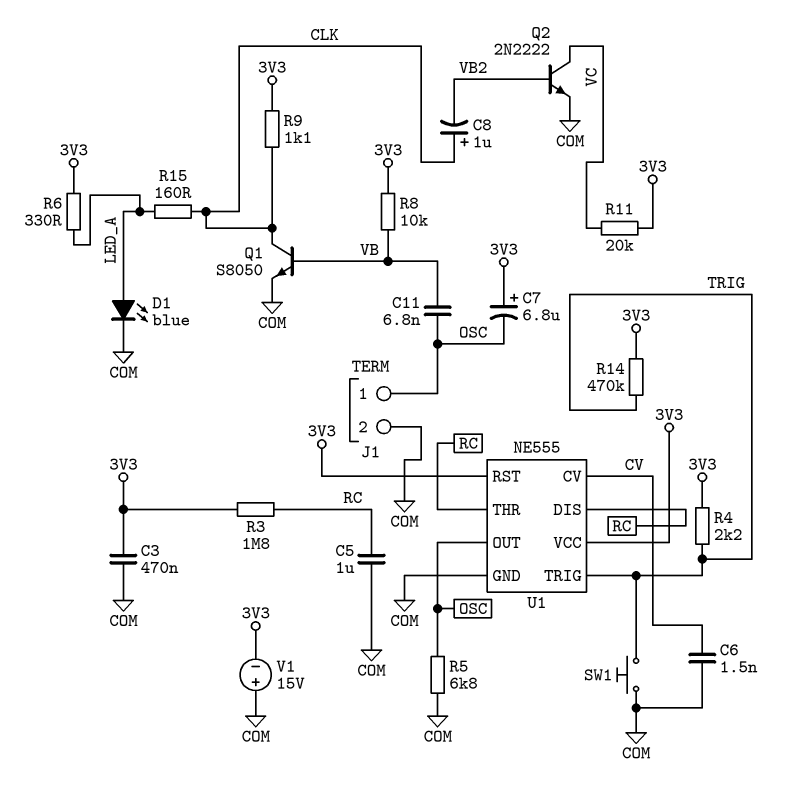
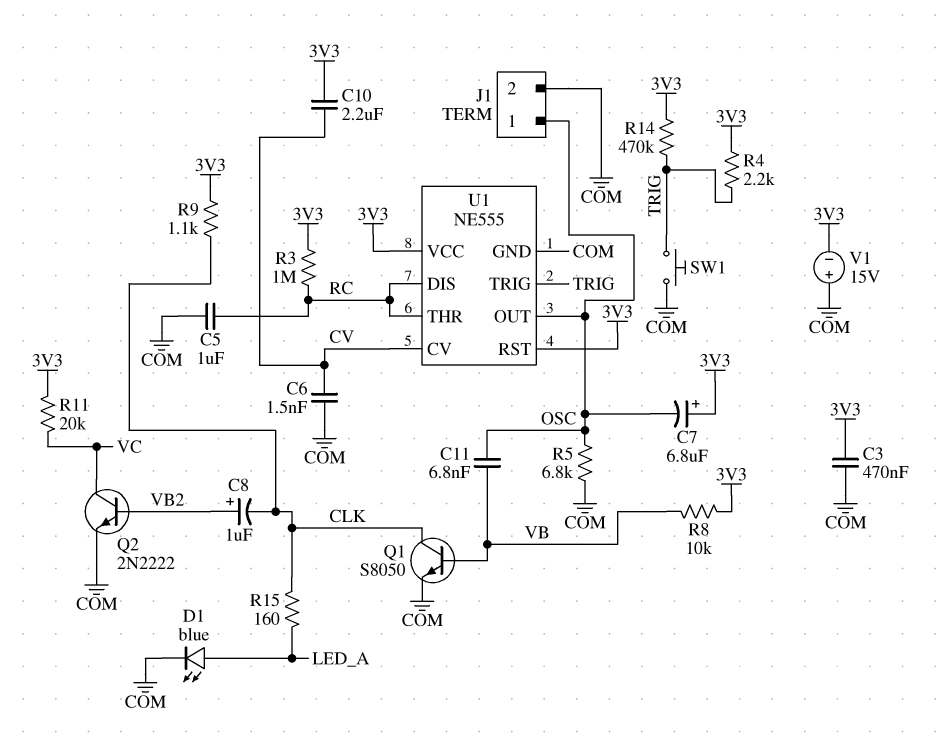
C8: 1uF (plus CLK, minus VB2) -> 1uF (plus VB2, minus CLK)
C10: none -> 2.2uF (3V3, CV)
R3: 1.8M (3V3, RC) -> 1M (3V3, RC)
R6: 330 (3V3, LED_A) -> none

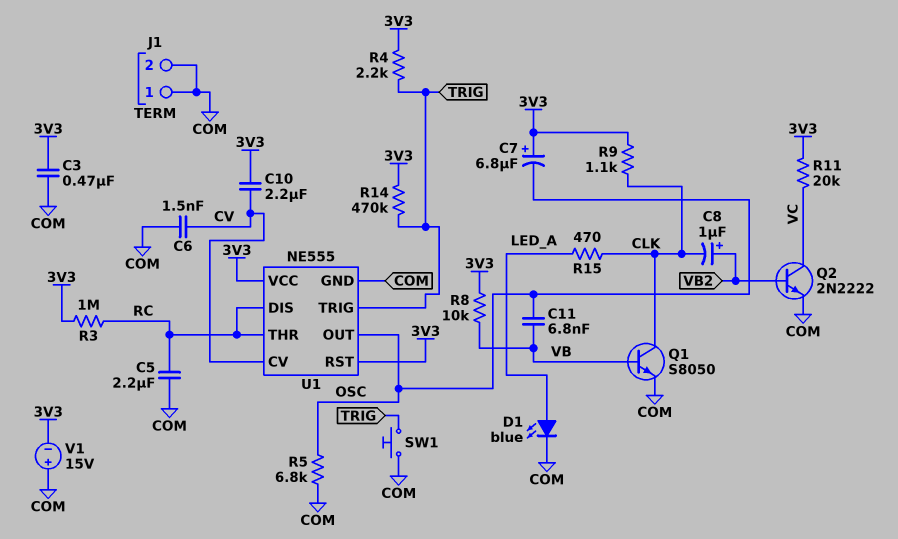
C5: 1uF (COM, RC) -> 2.2uF (COM, RC)
J1 pin 1: OSC -> COM
R15: 160 (CLK, LED_A) -> 470 (CLK, LED_A)

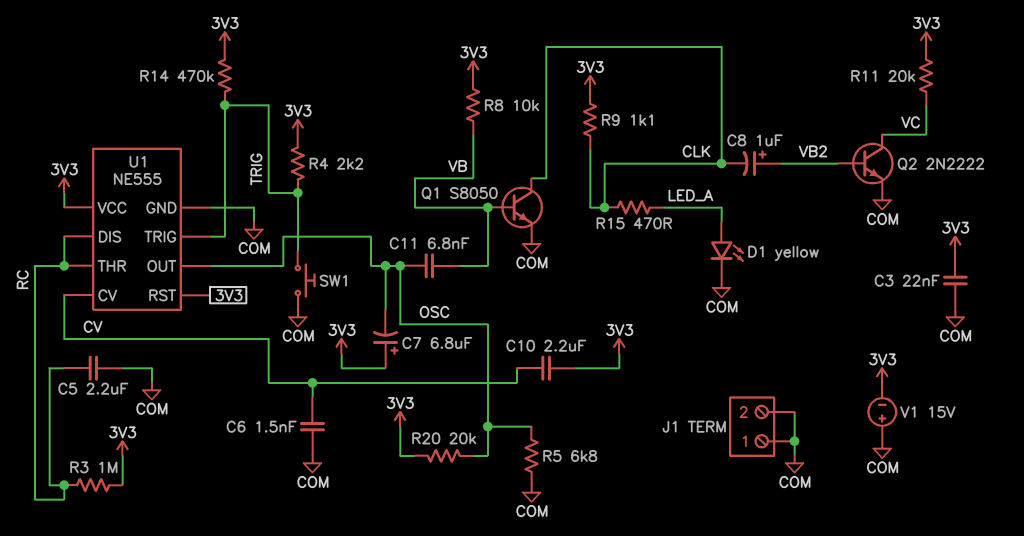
C3: 470nF (3V3, COM) -> 22nF (3V3, COM)
D1: LED blue (A LED_A, K COM) -> LED yellow (A LED_A, K COM)
R20: none -> 20k (3V3, OSC)

